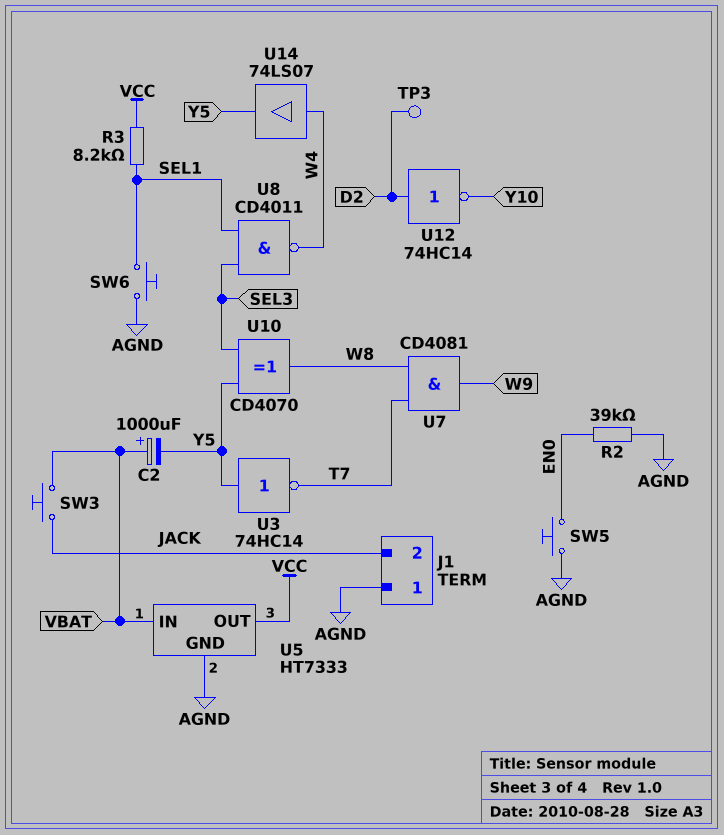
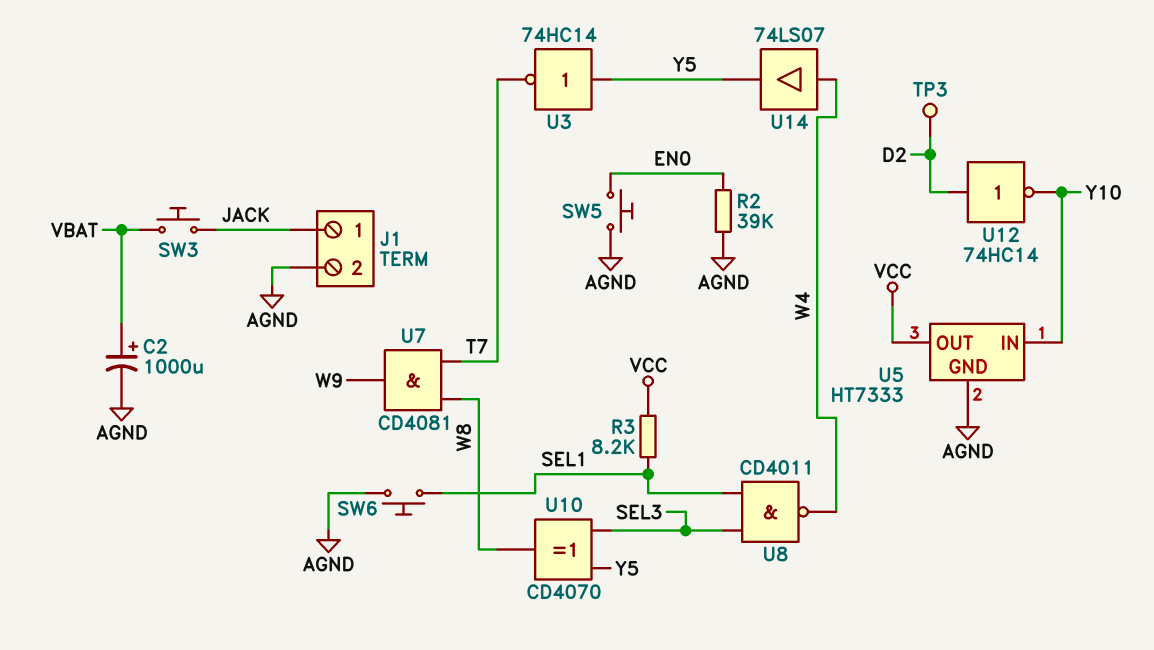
C2: 1000uF (plus VBAT, minus Y5) -> 1000uF (plus VBAT, minus AGND)
J1 pin 1: AGND -> JACK
J1 pin 2: JACK -> AGND
U5 pin IN: VBAT -> Y10

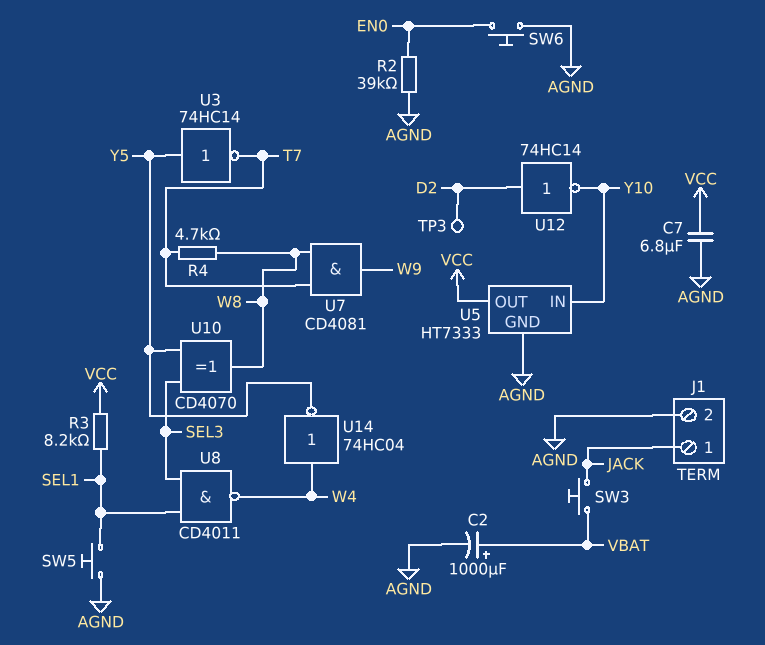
C7: none -> 6.8uF (AGND, VCC)
R4: none -> 4.7k (T7, W8)
SW5: button (AGND, EN0) -> button (AGND, SEL1)
SW6: button (AGND, SEL1) -> button (AGND, EN0)
U14: buffer 74LS07 (in W4, out Y5) -> NOT 74HC04 (in W4, out Y5)

